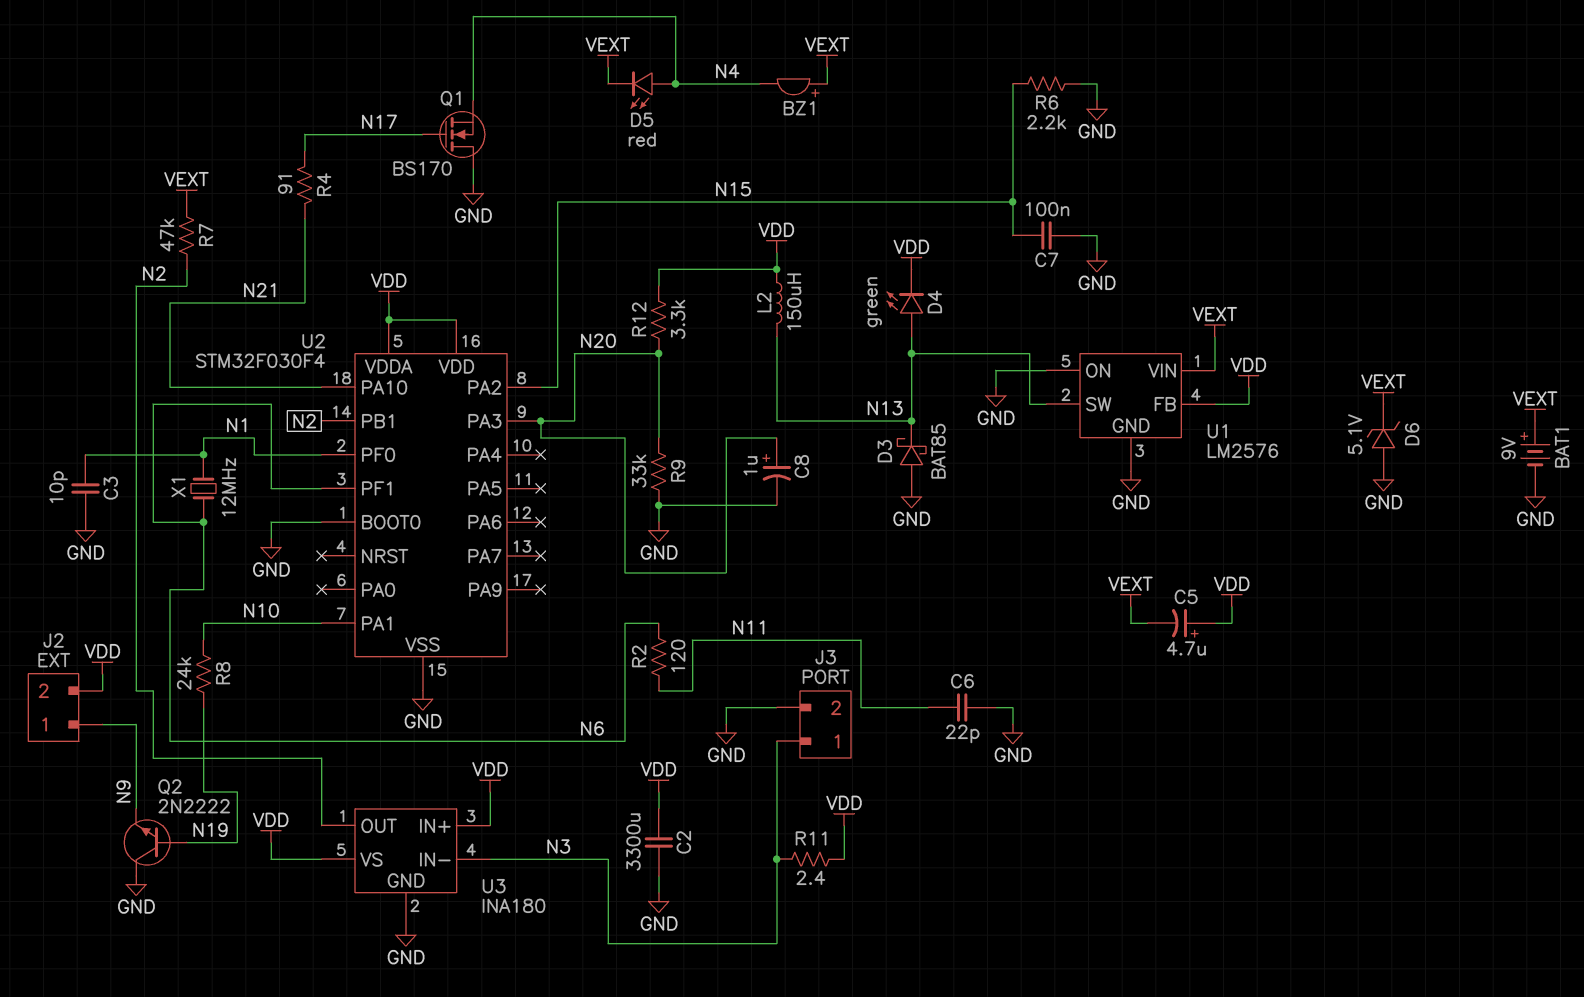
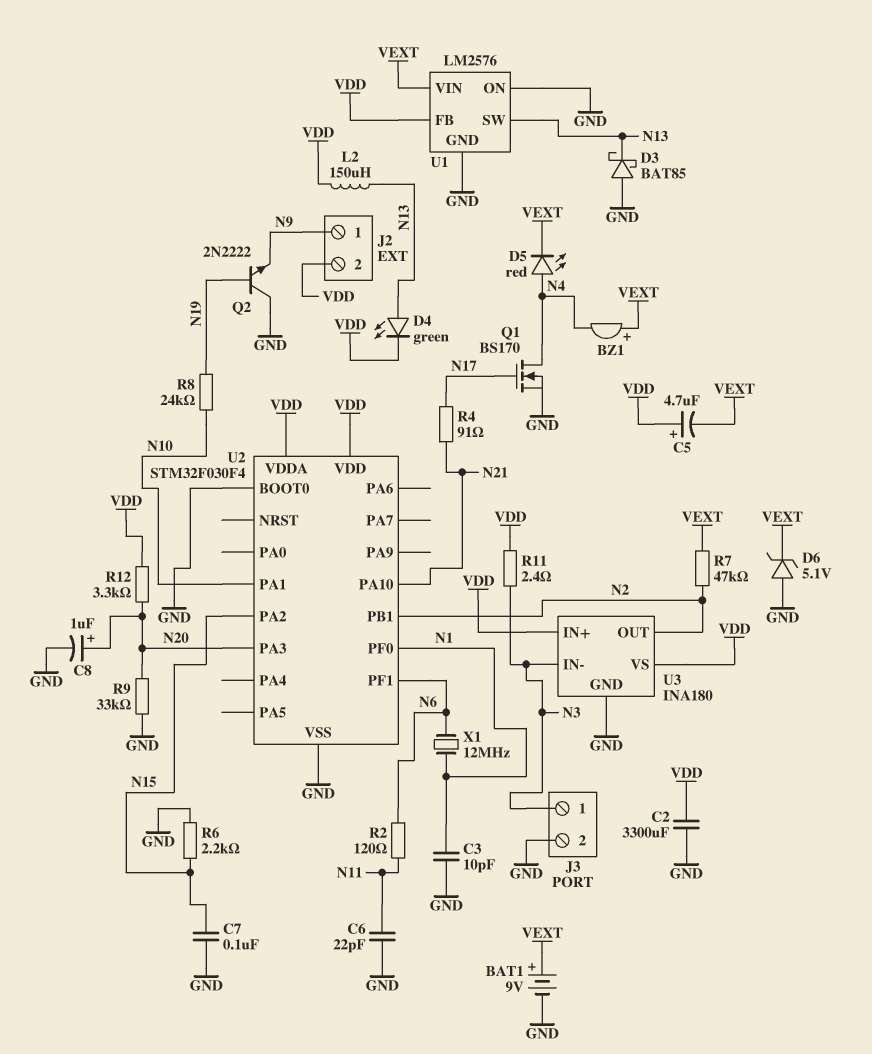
Q1: NMOS BS170 (G N17, D GND, S N4) -> NMOS BS170 (G N17, D N4, S GND)

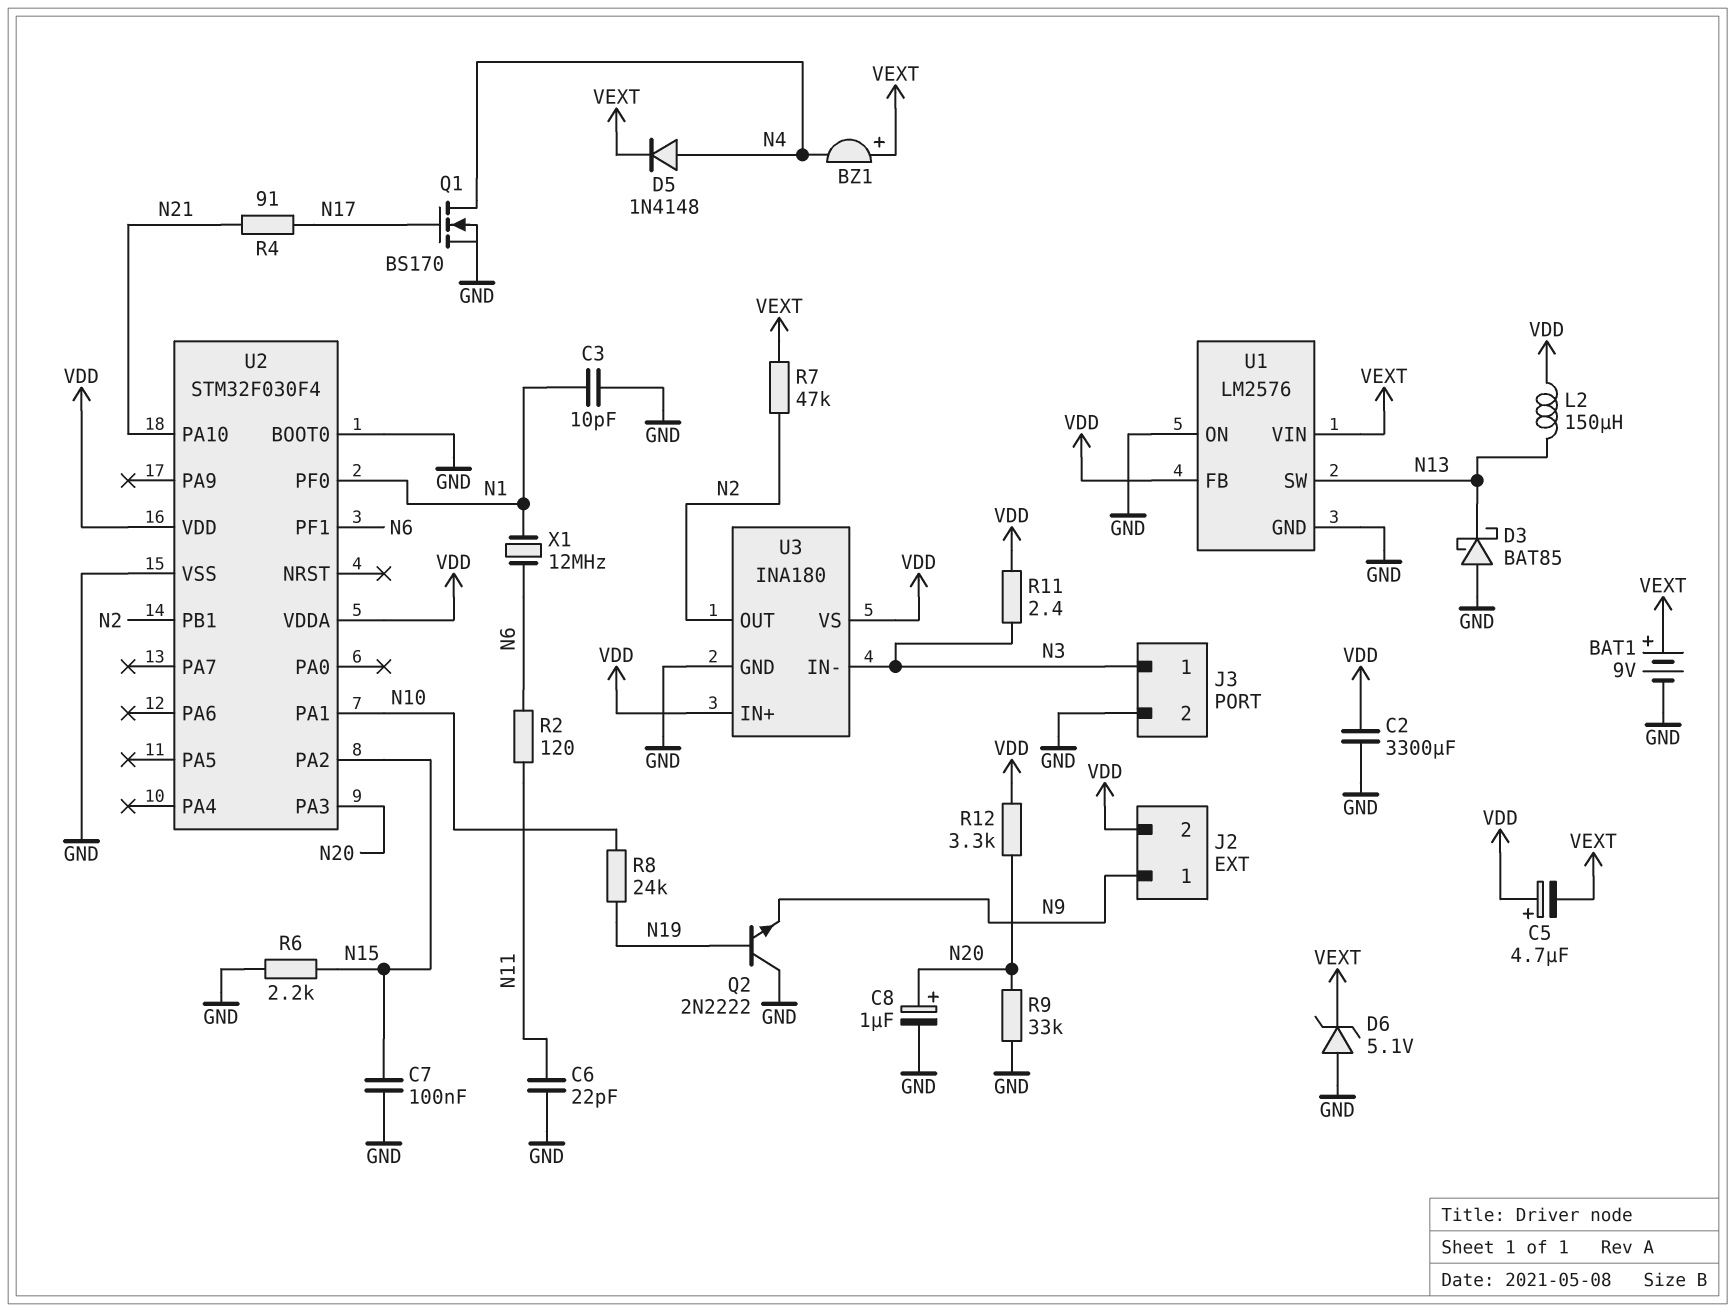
D4: LED green (A N13, K VDD) -> none
D5: LED red (A N4, K VEXT) -> diode 1N4148 (A N4, K VEXT)

